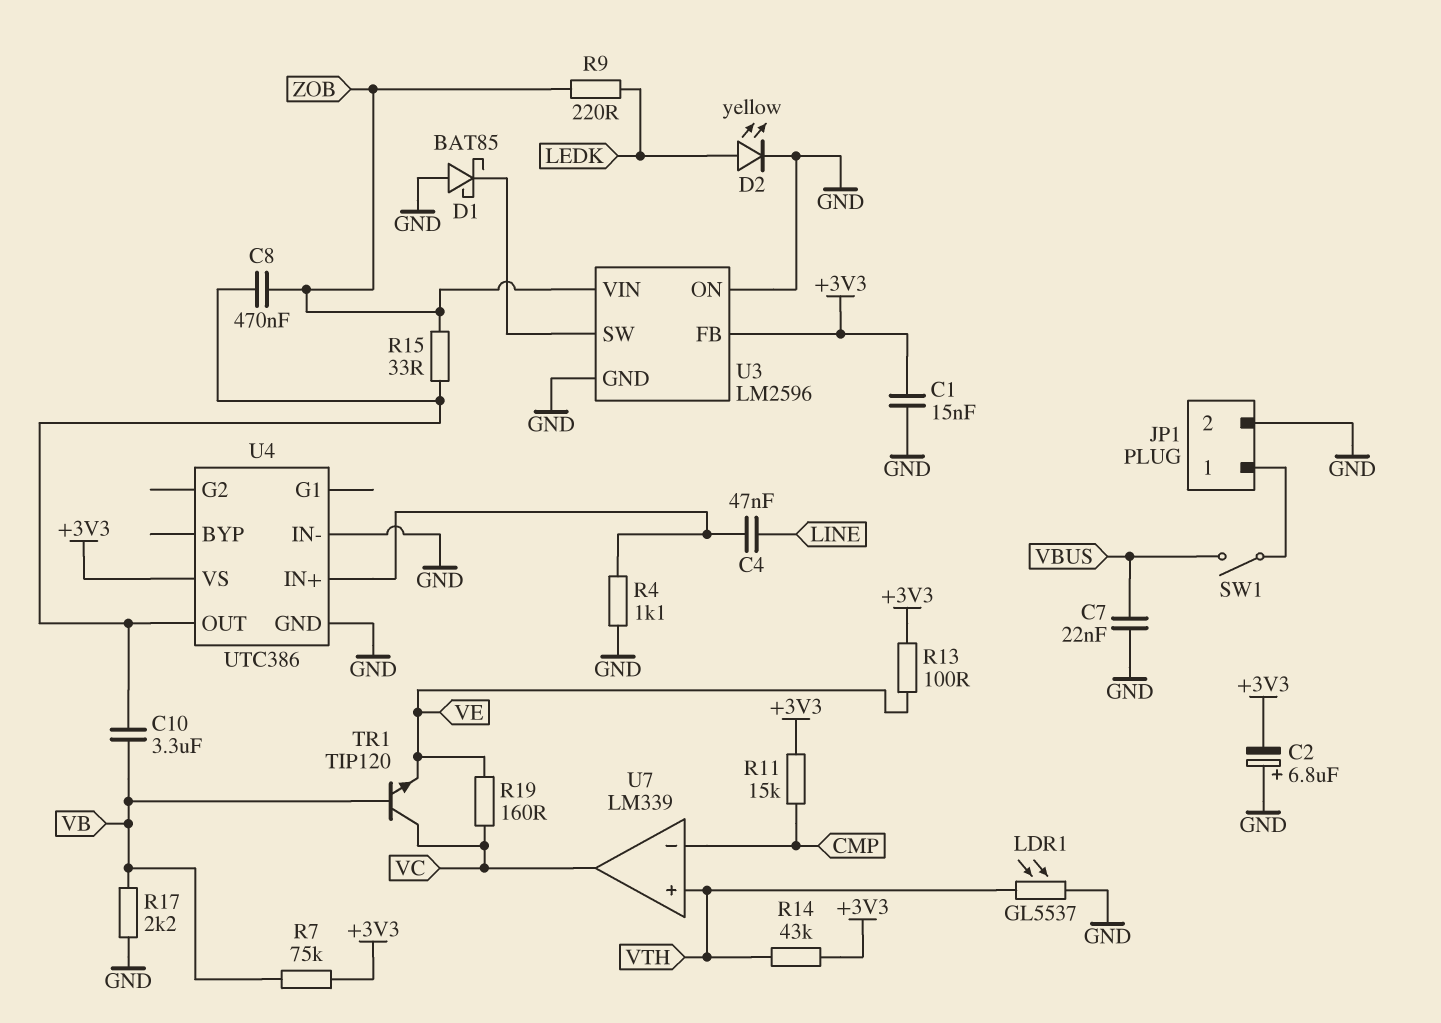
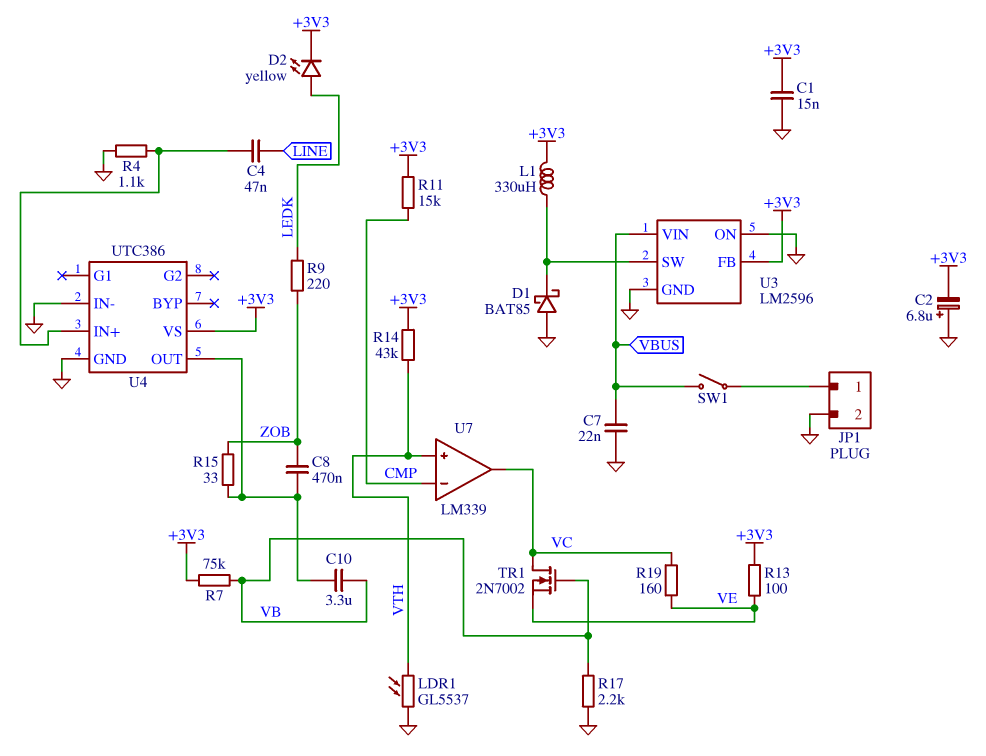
D2: LED yellow (A LEDK, K GND) -> LED yellow (A LEDK, K +3V3)
L1: none -> 330uH (+3V3, U3/SW)
TR1: NPN TIP120 (B VB, C VC, E VE) -> NMOS 2N7002 (G VB, D VC, S VE)
U3 pin VIN: ZOB -> VBUS

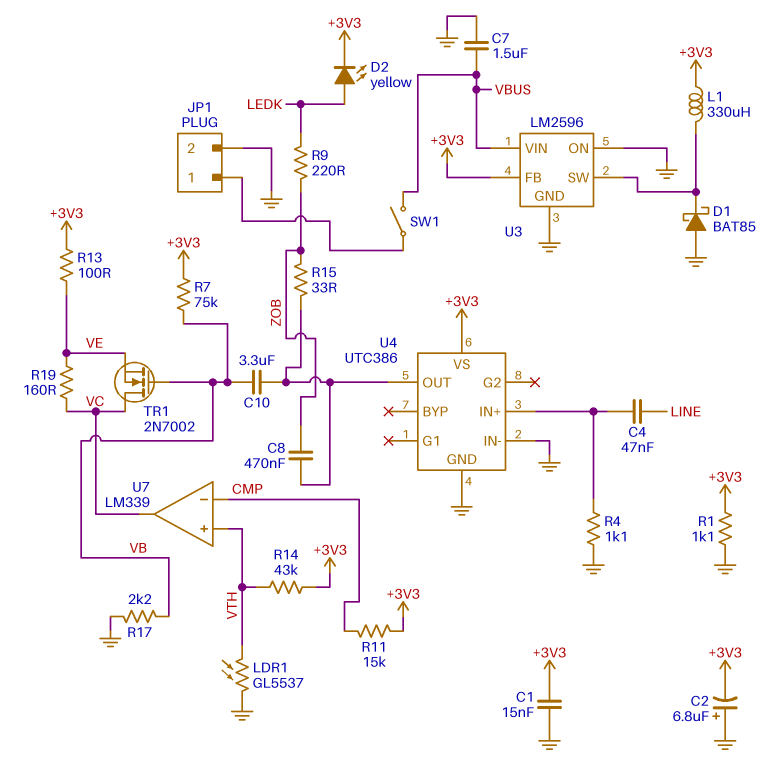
C7: 22nF (GND, VBUS) -> 1.5uF (GND, VBUS)
R1: none -> 1.1k (+3V3, GND)

